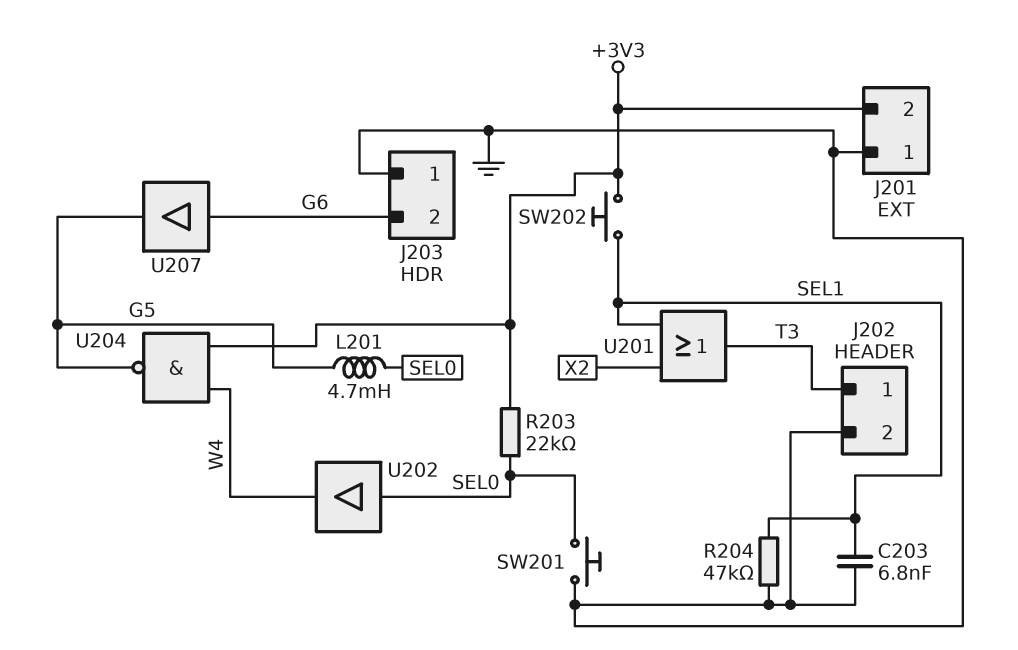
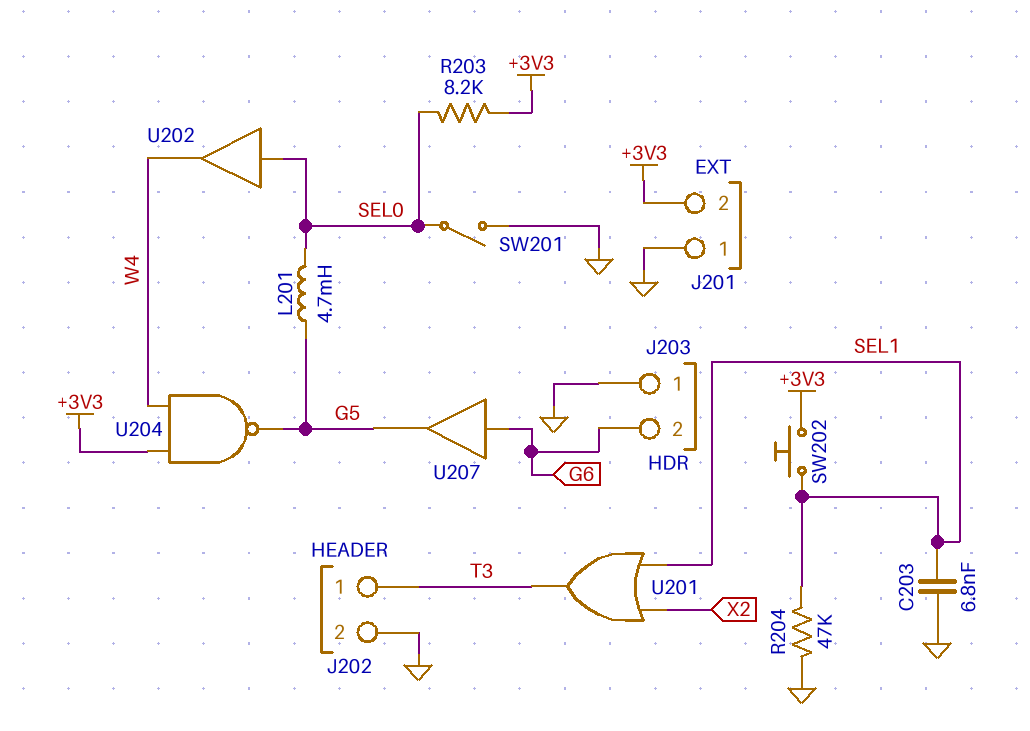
R203: 22k (+3V3, SEL0) -> 8.2k (+3V3, SEL0)
SW201: button (GND, SEL0) -> switch (GND, SEL0)

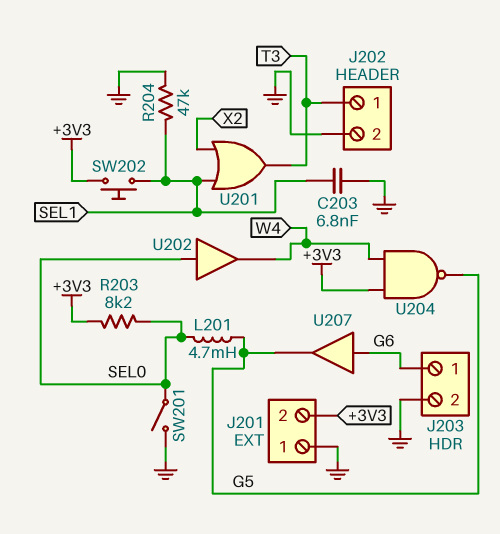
J203 pin 1: GND -> G6
J203 pin 2: G6 -> GND

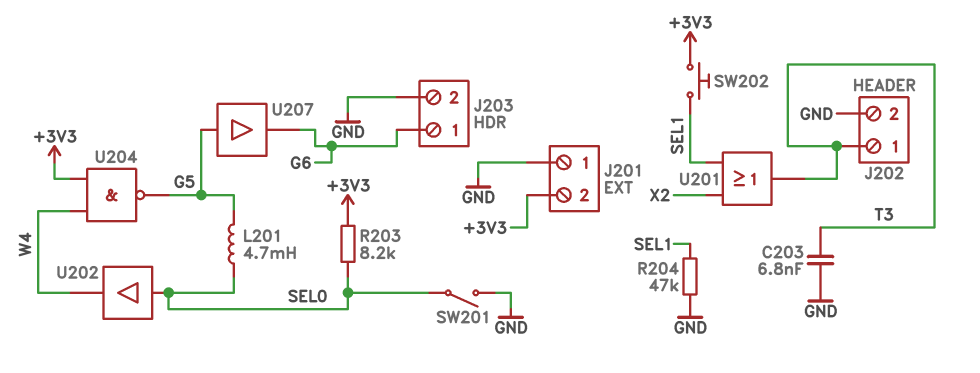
C203: 6.8nF (GND, SEL1) -> 6.8nF (GND, T3)
U207: buffer (in G6, out G5) -> buffer (in G5, out G6)

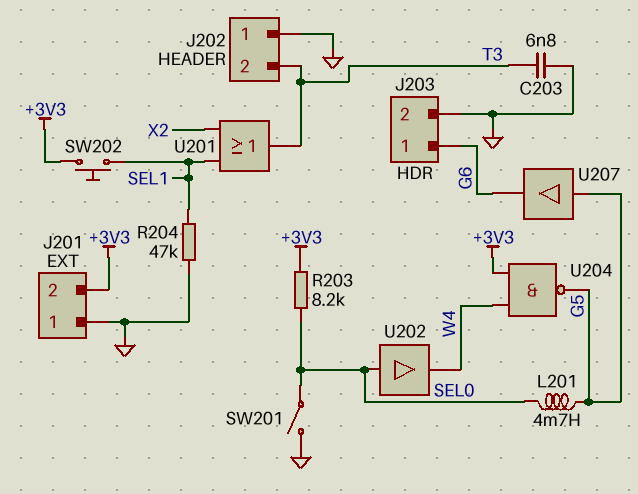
J202 pin 1: T3 -> GND
J202 pin 2: GND -> T3

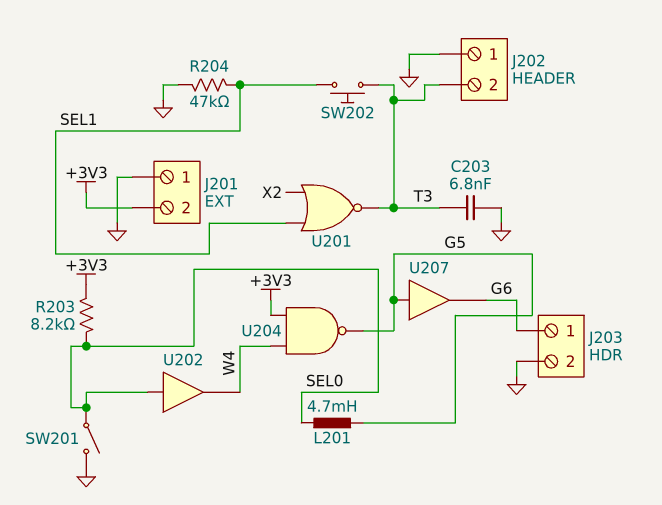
SW202: button (+3V3, SEL1) -> button (SEL1, T3)
U201: OR (in SEL1, in X2, out T3) -> NOR (in SEL1, in X2, out T3)

